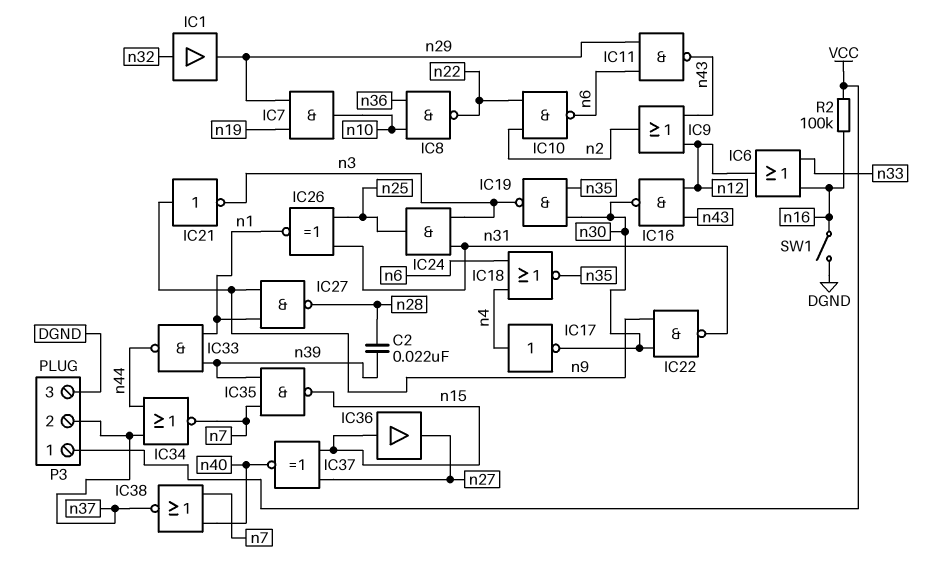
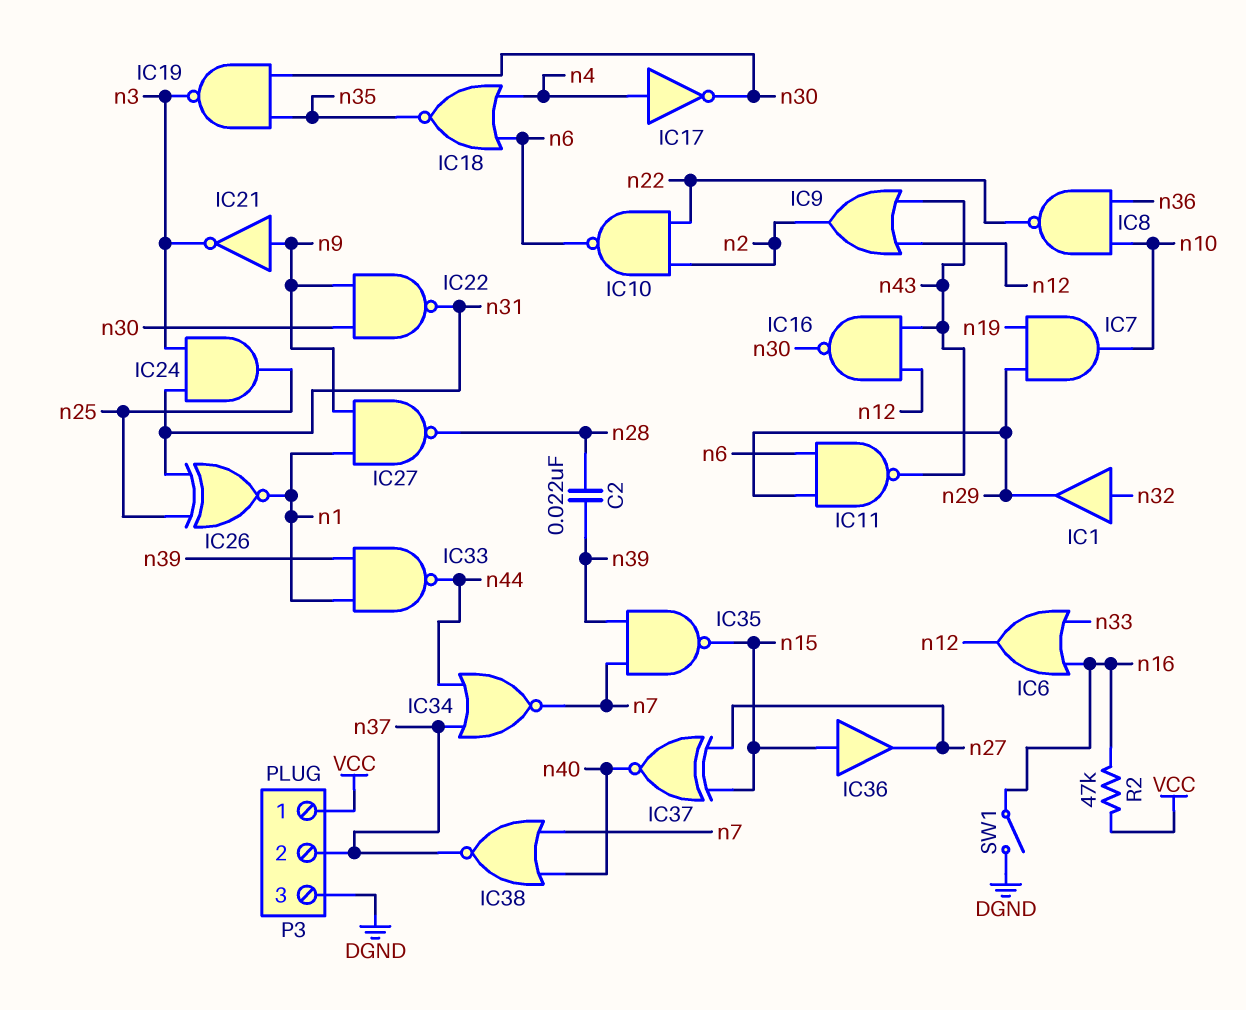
R2: 100k (VCC, n16) -> 47k (VCC, n16)

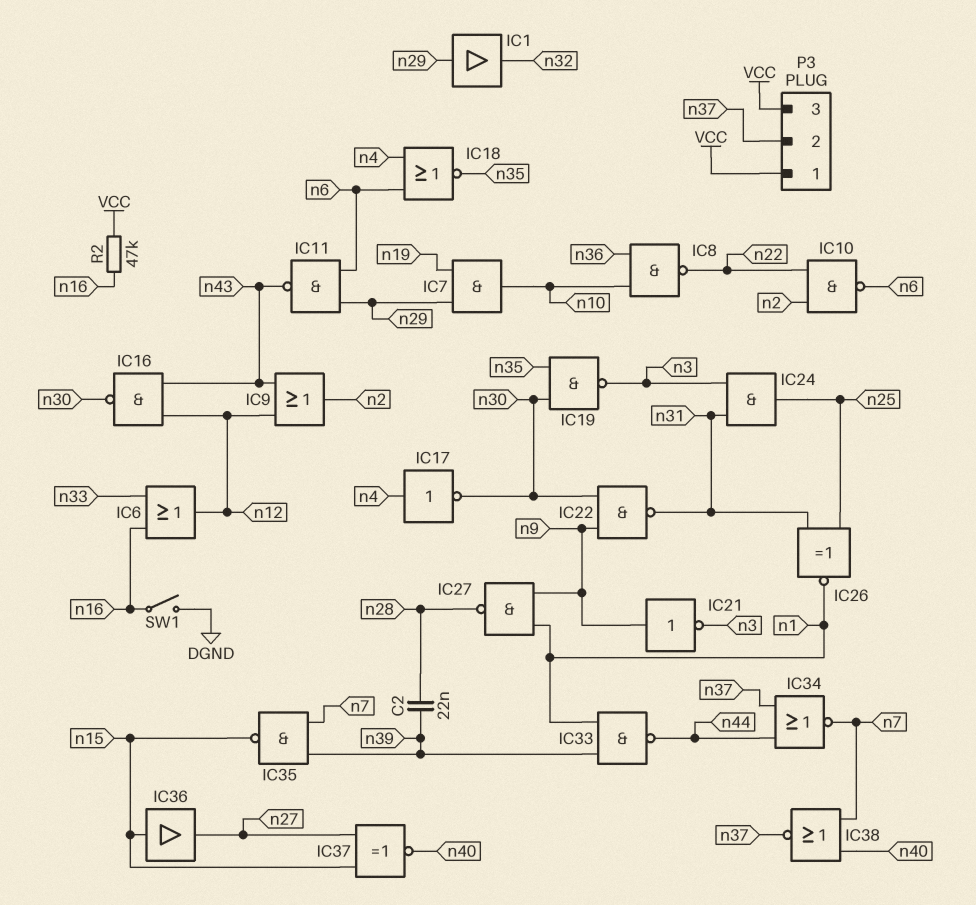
IC1: buffer (in n32, out n29) -> buffer (in n29, out n32)
P3 pin 3: DGND -> VCC

